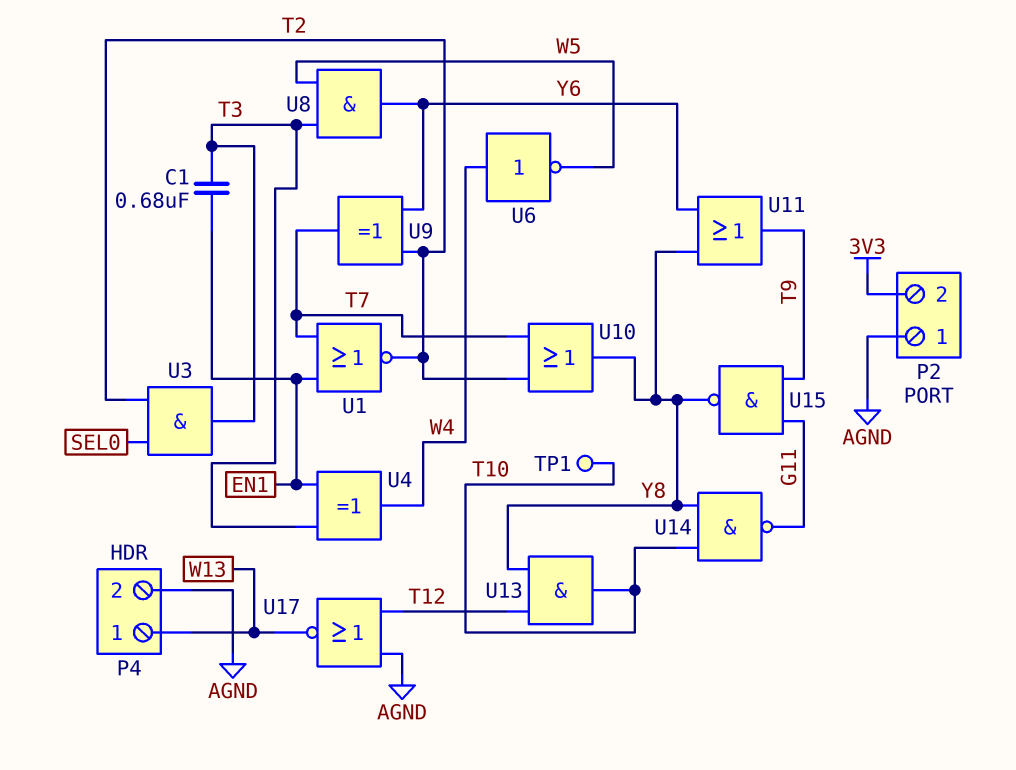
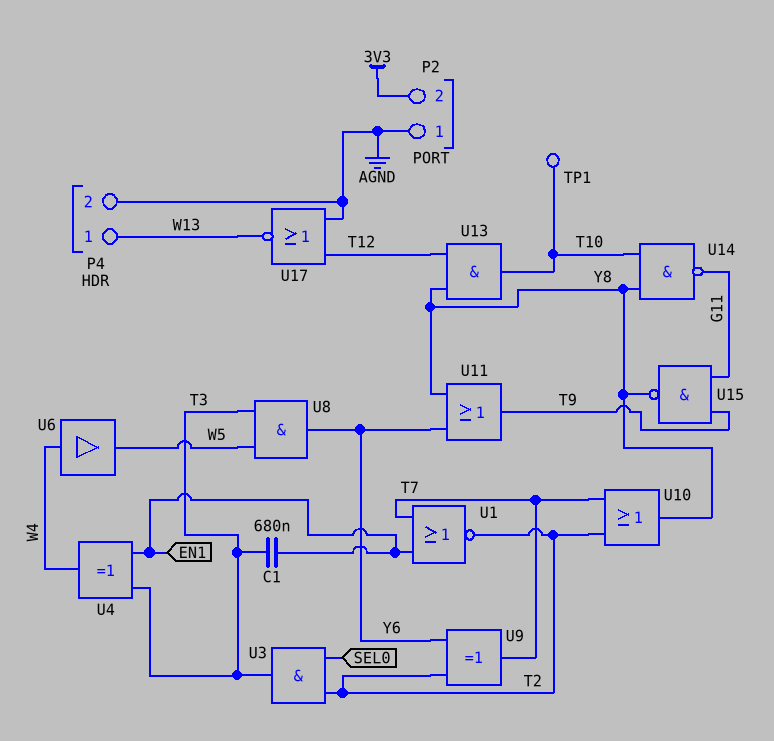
U6: NOT (in W4, out W5) -> buffer (in W4, out W5)

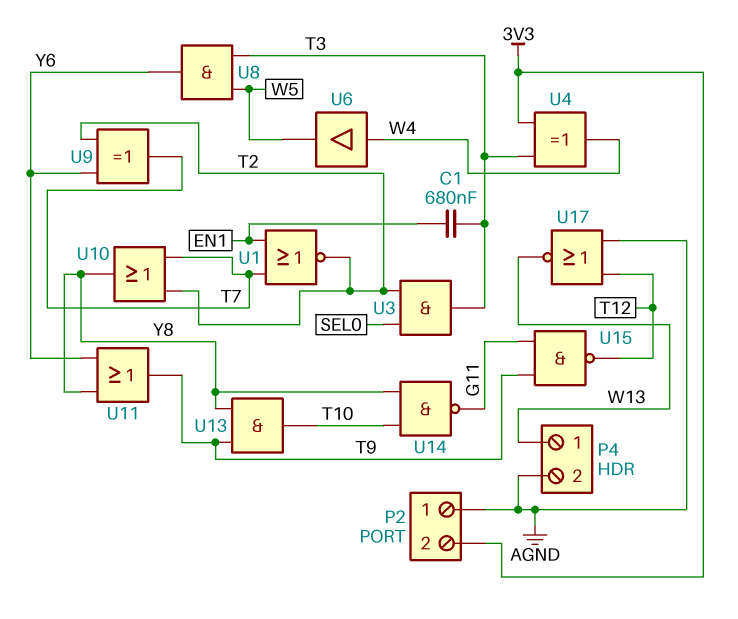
TP1: test point (T10) -> none
U4: XOR (in EN1, in T3, out W4) -> XOR (in 3V3, in T3, out W4)
U13: AND (in T12, in Y8, out T10) -> AND (in T9, in Y8, out T10)
U15: NAND (in G11, in T9, out Y8) -> NAND (in G11, in T9, out T12)

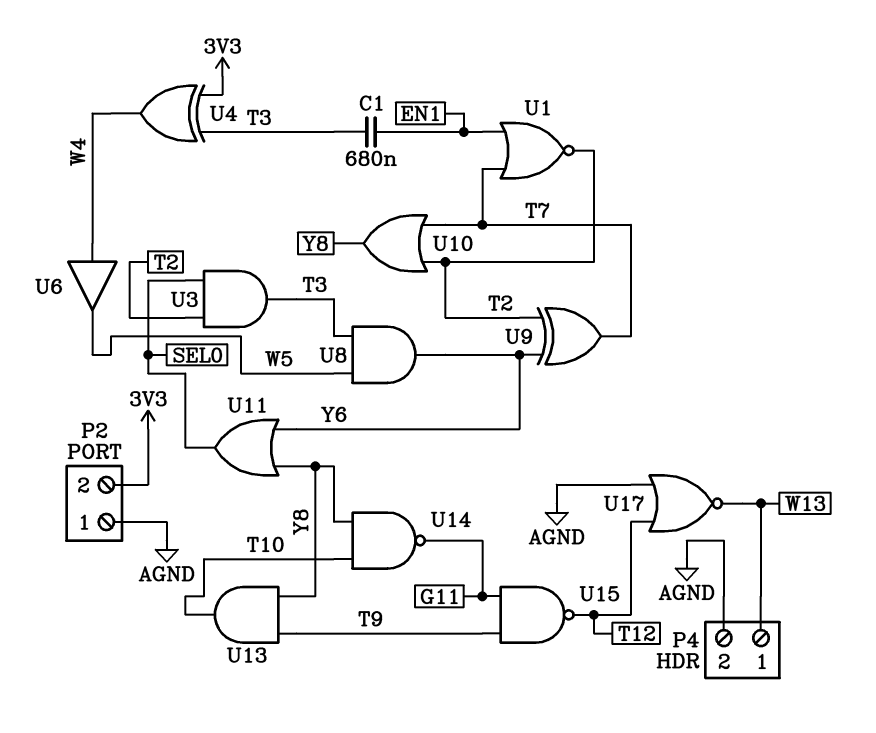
U11: OR (in Y6, in Y8, out T9) -> OR (in Y6, in Y8, out SEL0)

